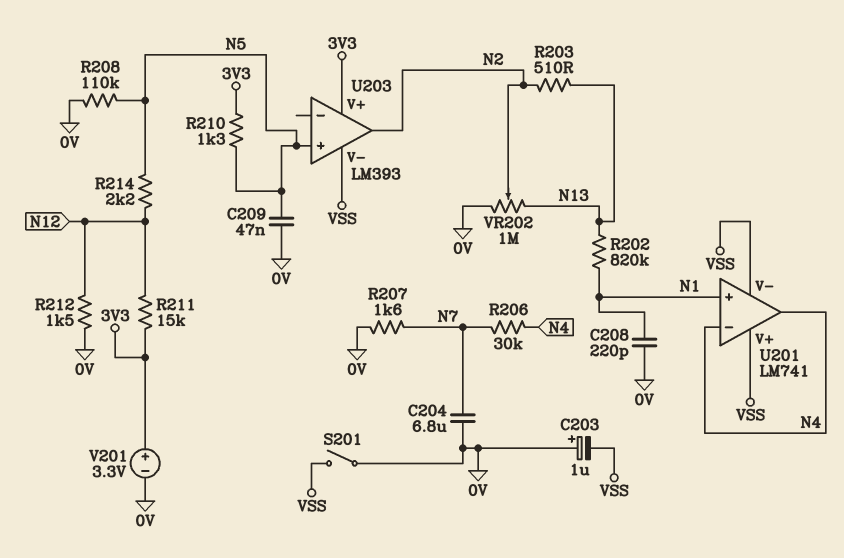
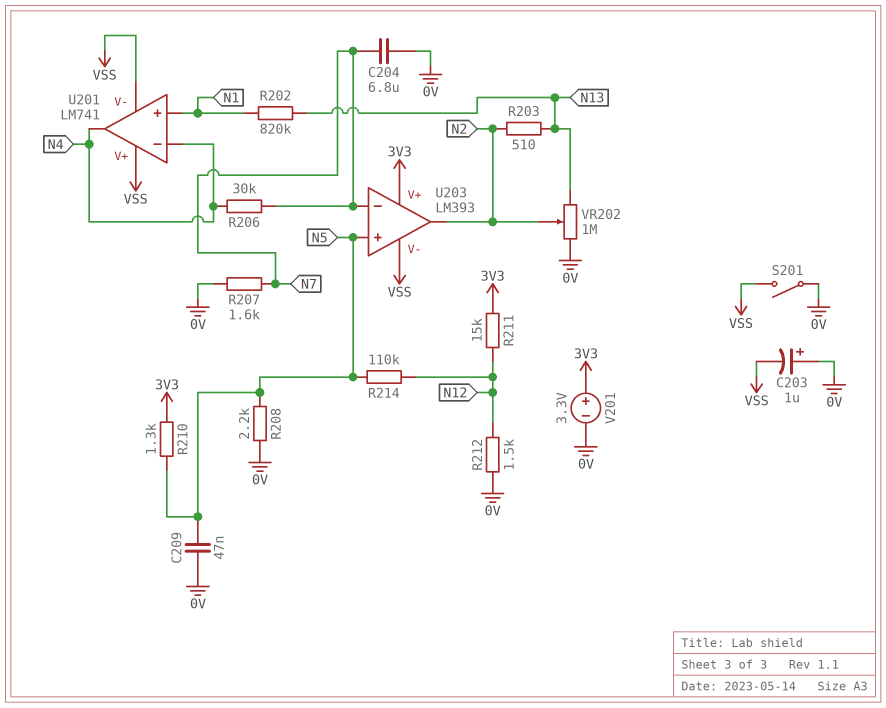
C208: 220pF (0V, N1) -> none
R208: 110k (0V, N5) -> 2.2k (0V, N5)
R214: 2.2k (N5, N12) -> 110k (N5, N12)
U203 pin in-: none -> N7

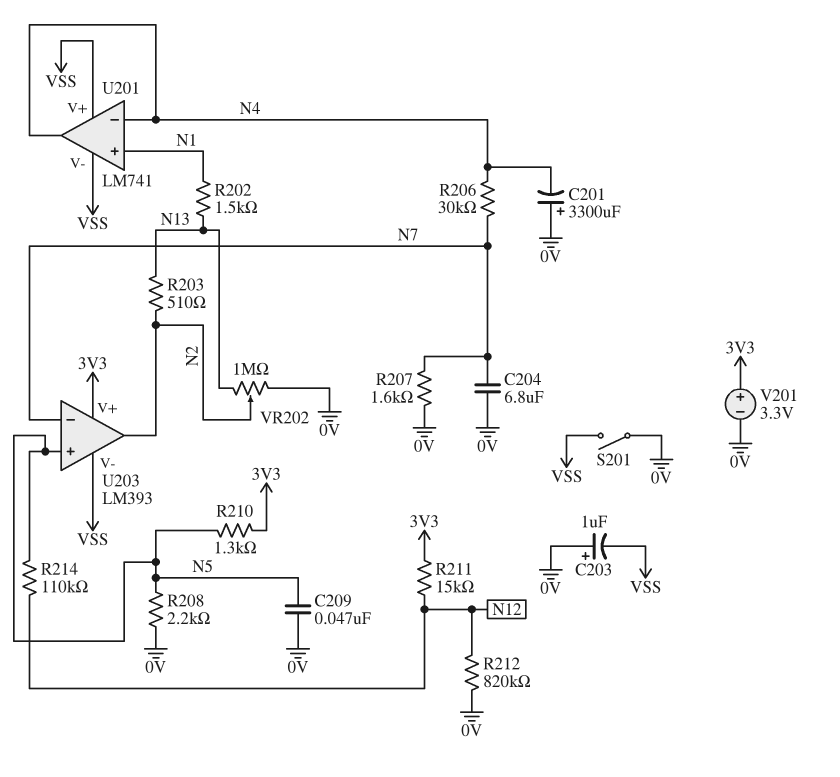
C201: none -> 3300uF (plus 0V, minus N4)
R202: 820k (N1, N13) -> 1.5k (N1, N13)
R212: 1.5k (0V, N12) -> 820k (0V, N12)

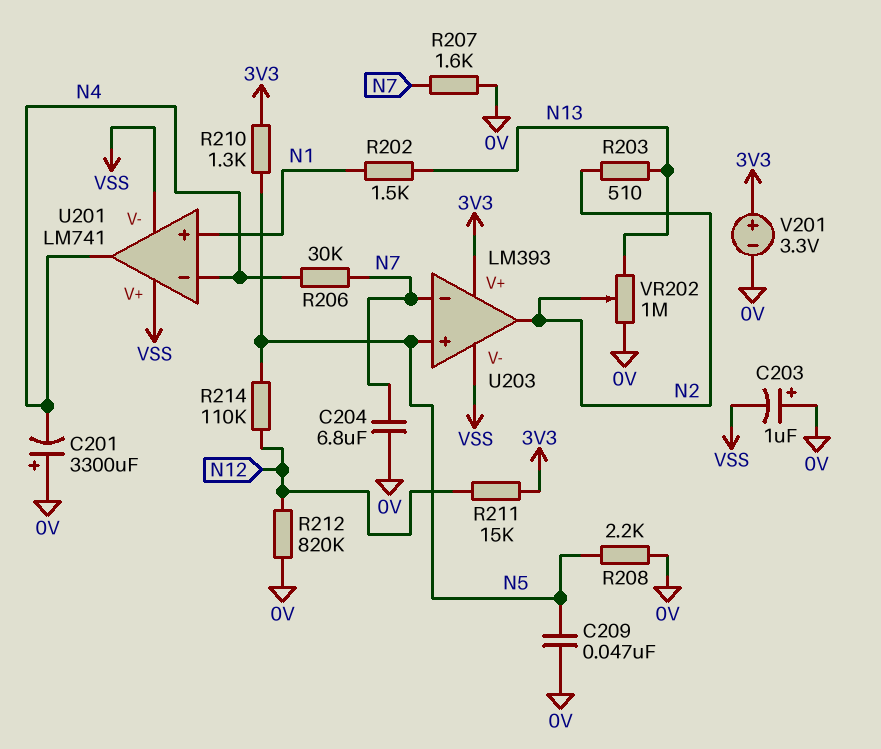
S201: switch (0V, VSS) -> none

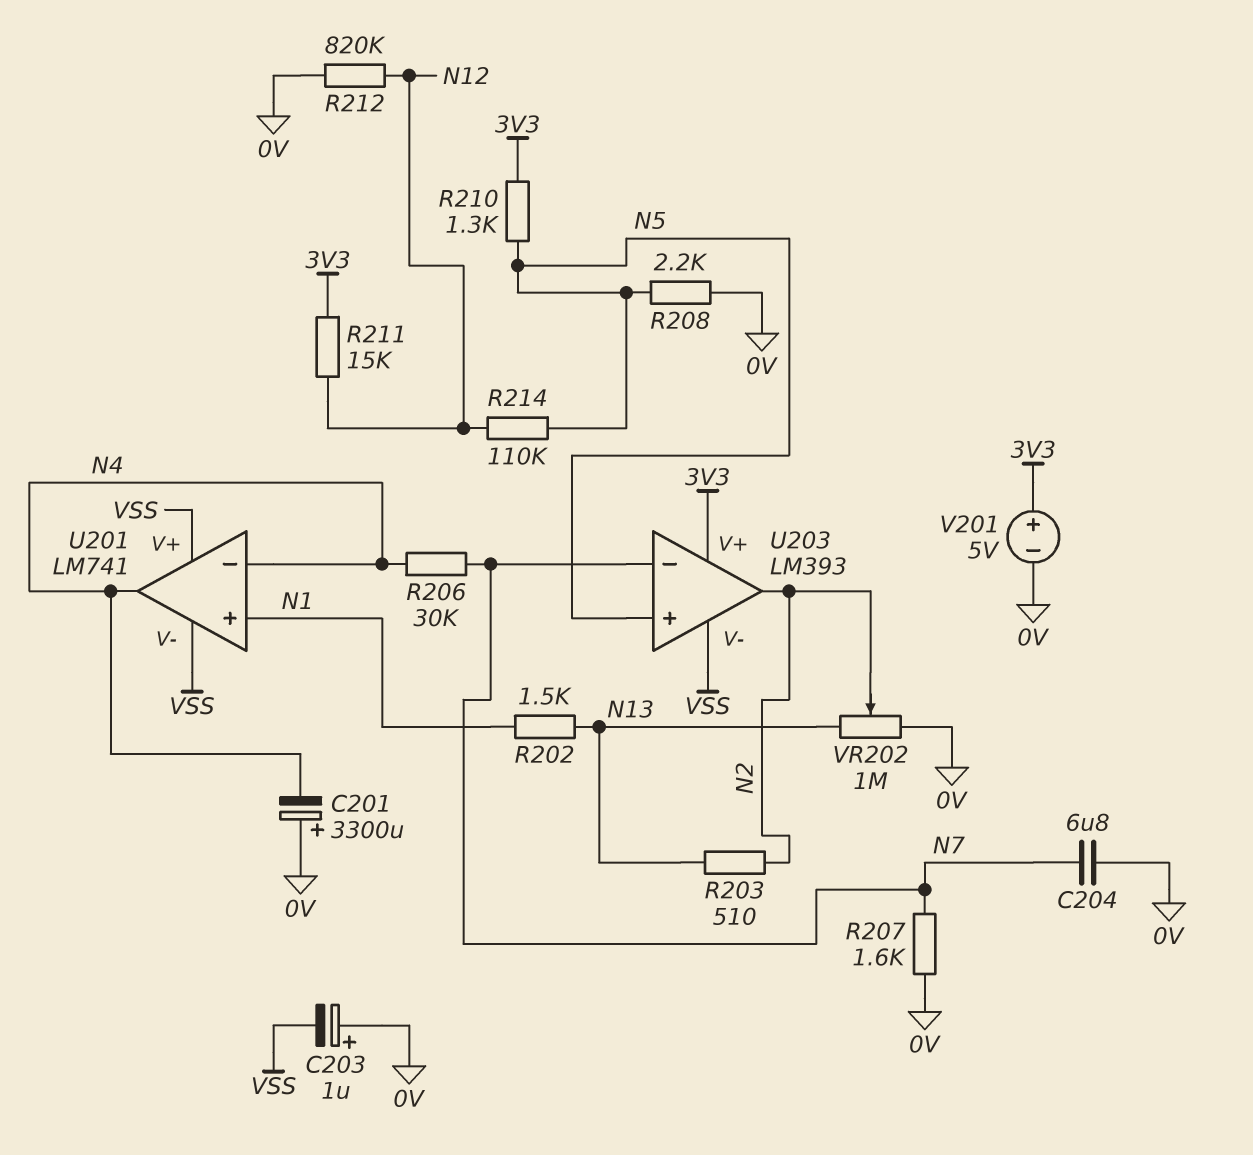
C209: 47nF (0V, N5) -> none
V201: 3.3V (plus 3V3, minus 0V) -> 5V (plus 3V3, minus 0V)

